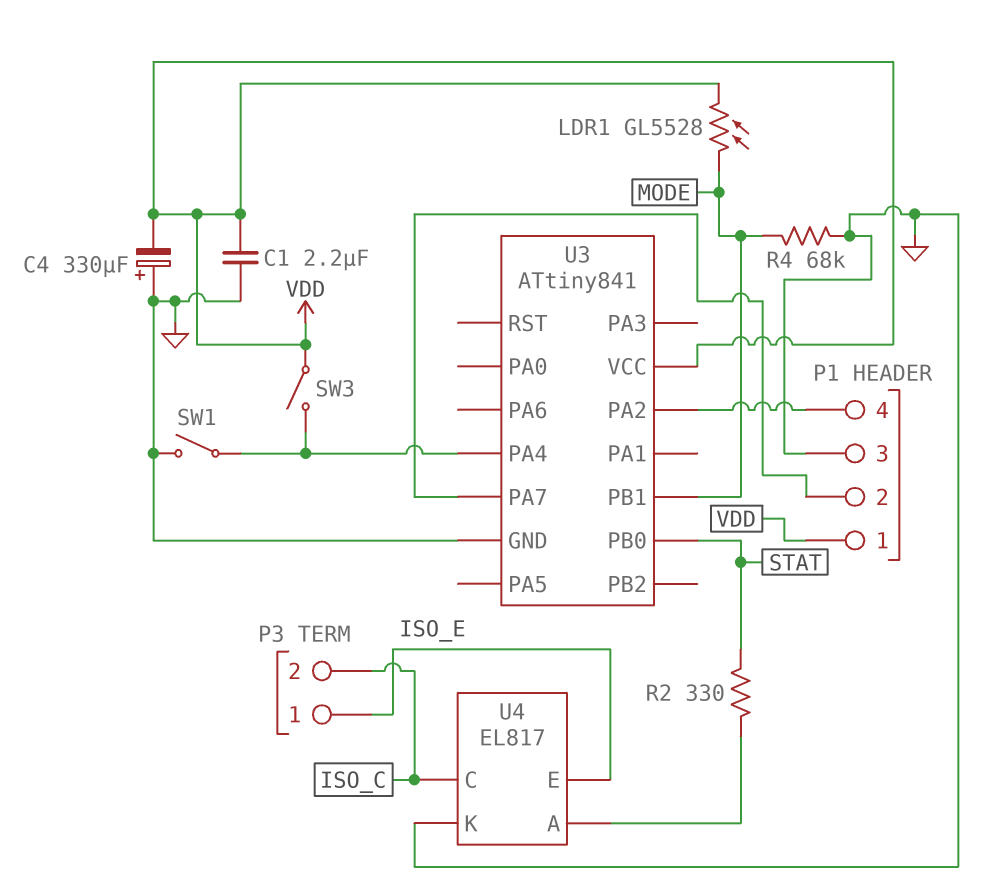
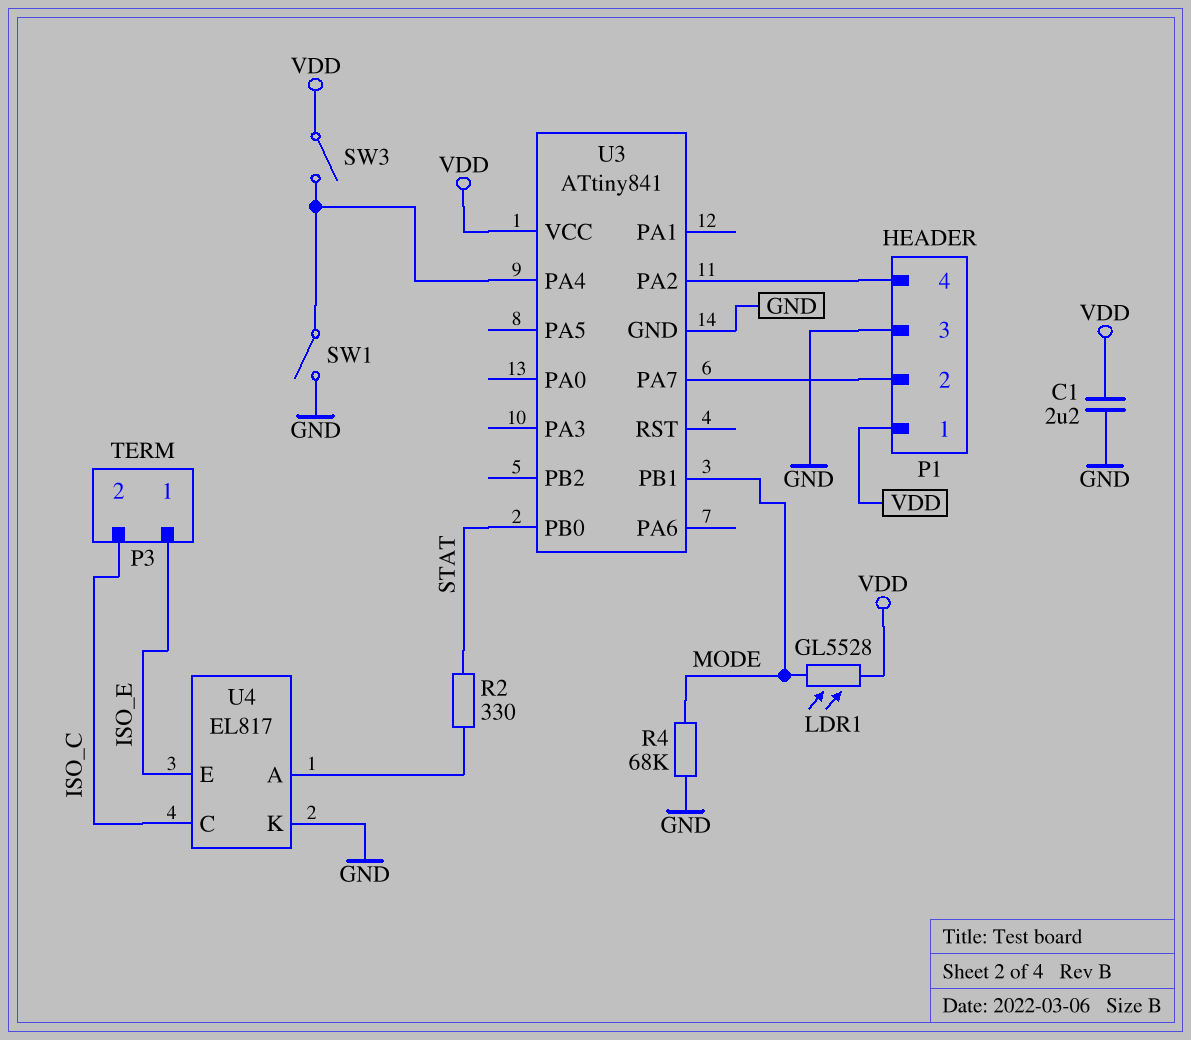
C4: 330uF (plus GND, minus VDD) -> none

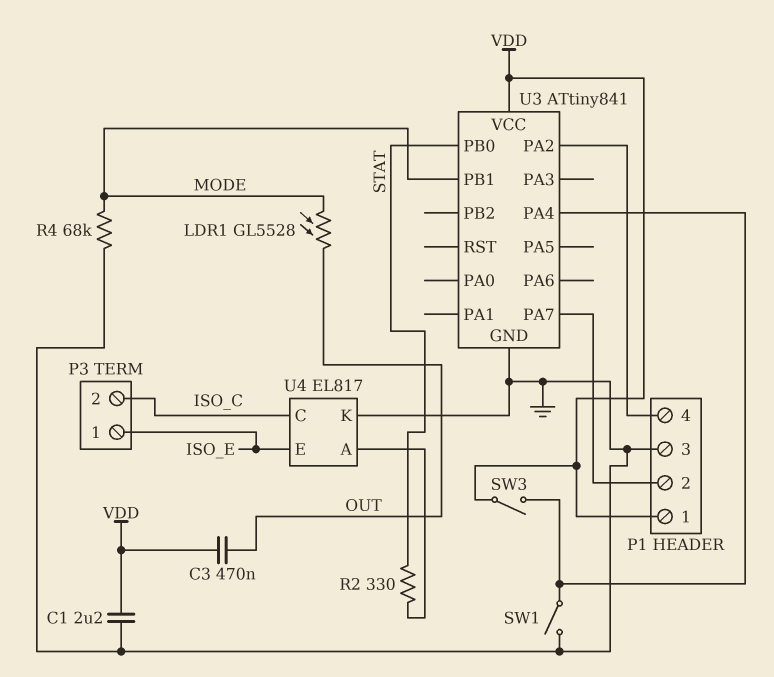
C3: none -> 470nF (OUT, VDD)
LDR1: GL5528 (MODE, VDD) -> GL5528 (MODE, OUT)

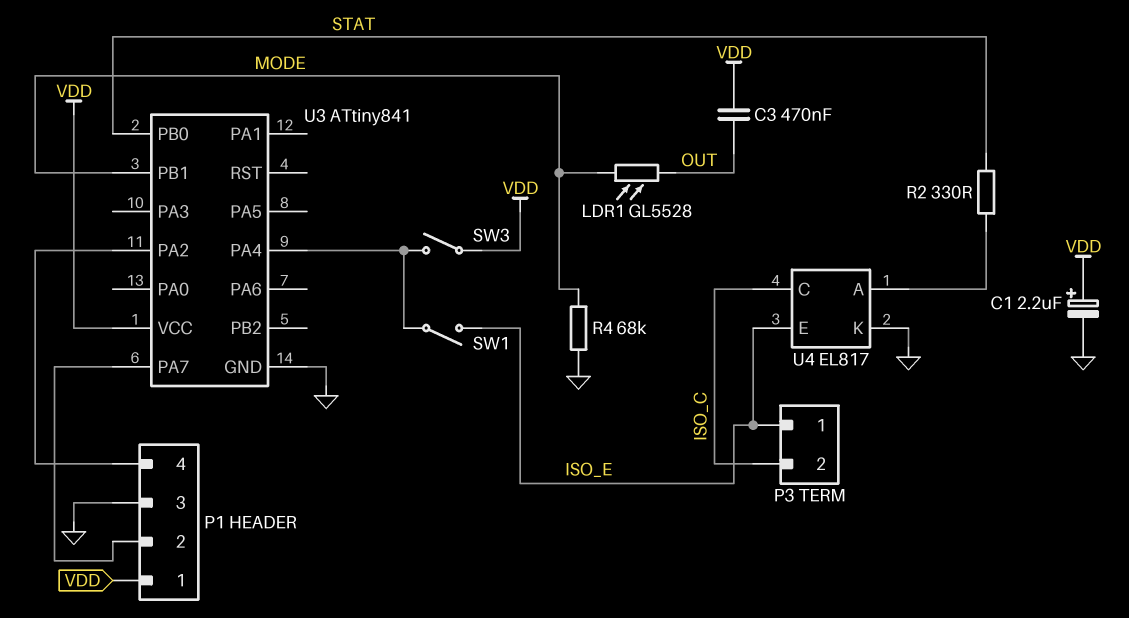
C1: 2.2uF (GND, VDD) -> 2.2uF (plus VDD, minus GND)
SW1: switch (GND, U3/PA4) -> switch (ISO_E, U3/PA4)

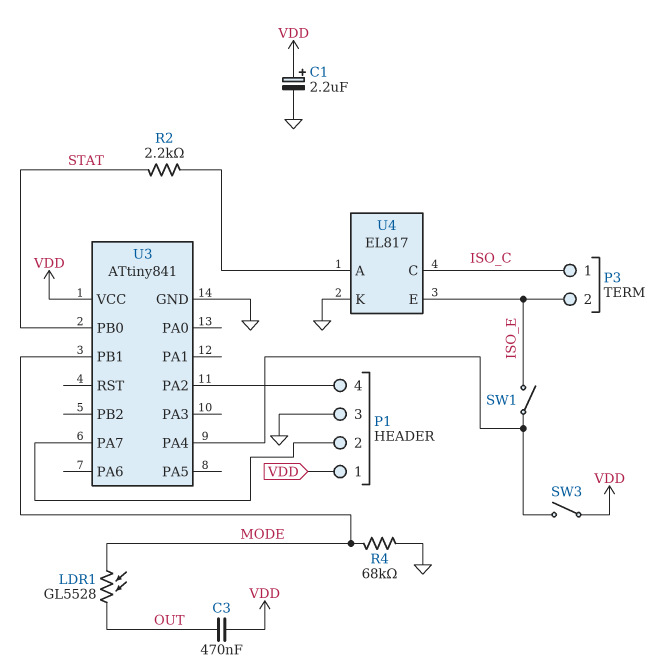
P3 pin 1: ISO_E -> ISO_C
P3 pin 2: ISO_C -> ISO_E
R2: 330 (STAT, U4/A) -> 2.2k (STAT, U4/A)

